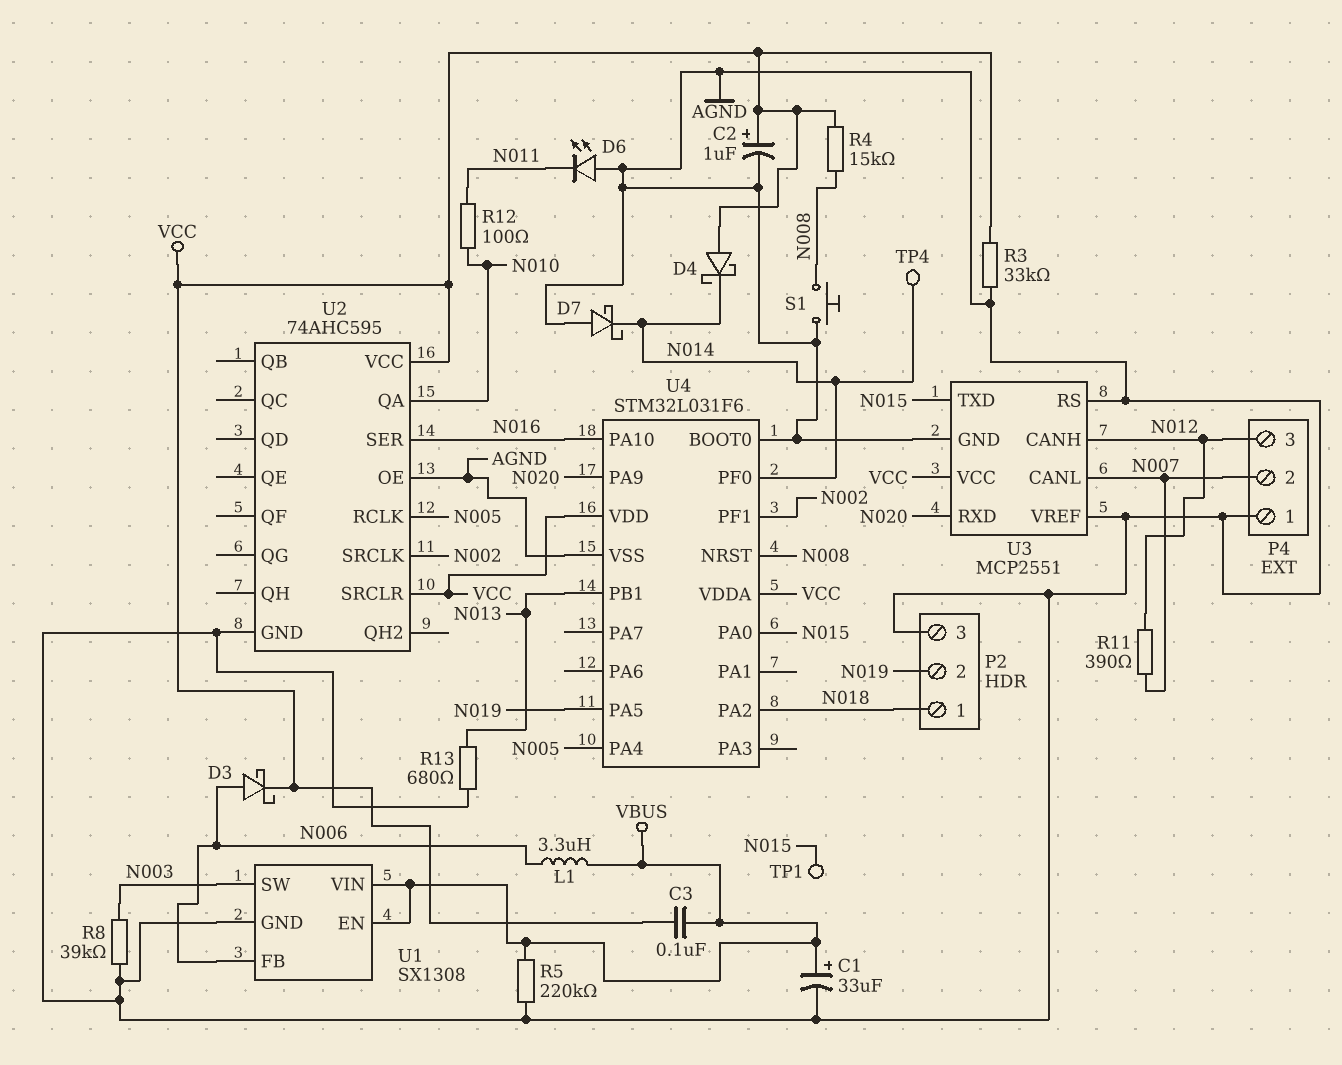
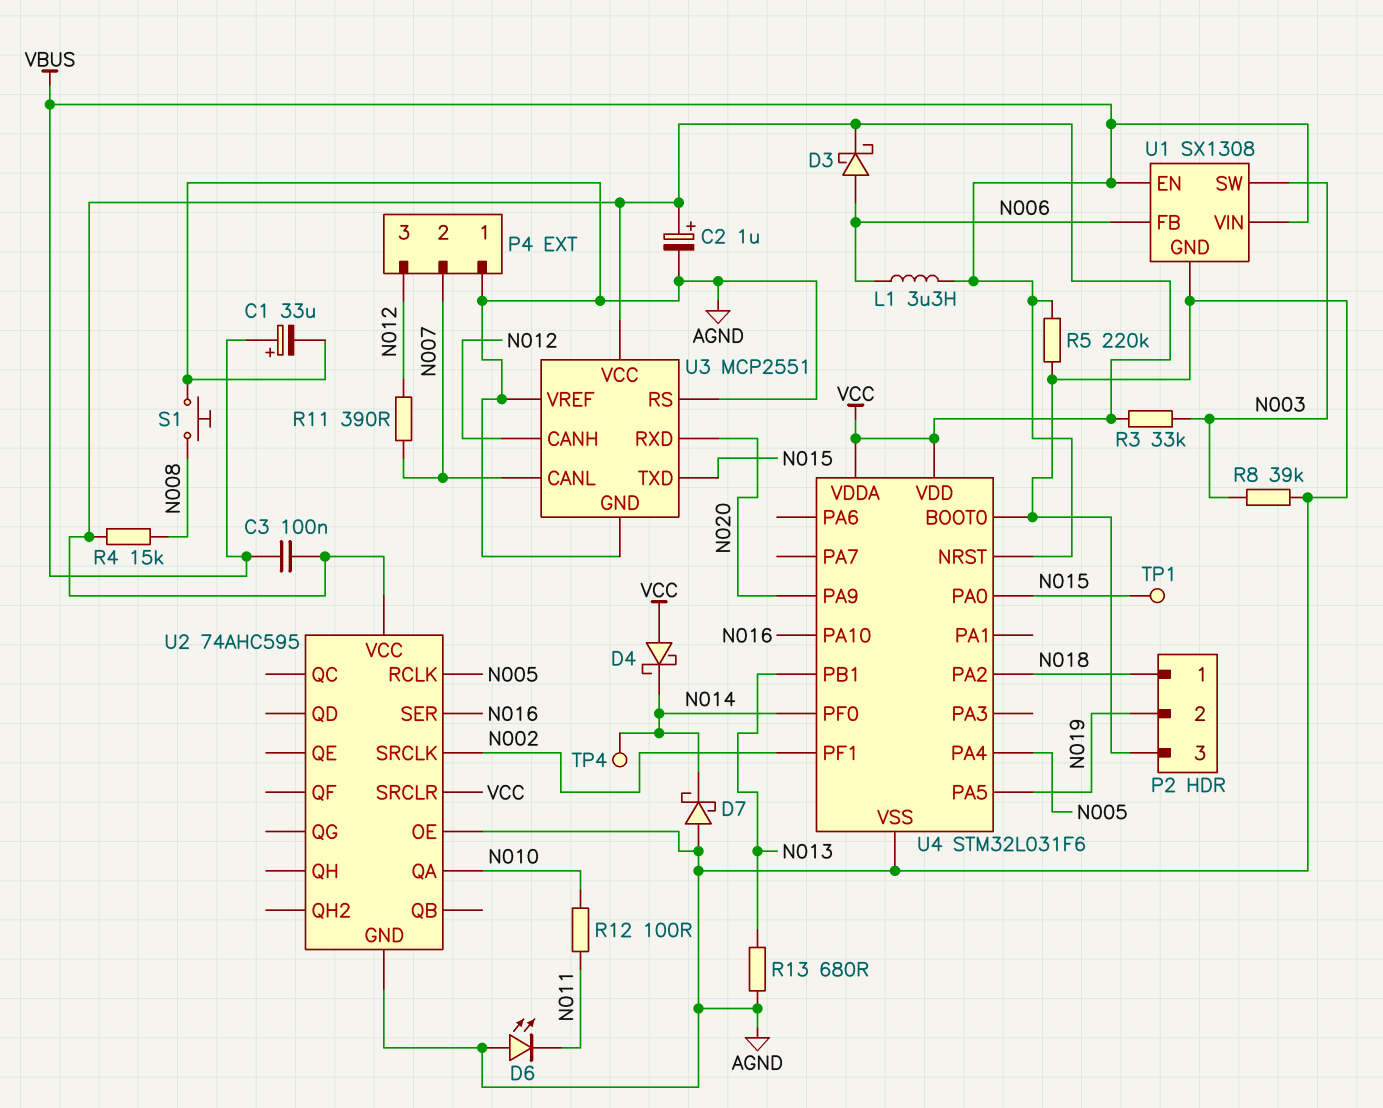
R3: 33k (AGND, VCC) -> 33k (N003, VCC)
U4 pin NRST: N008 -> VBUS

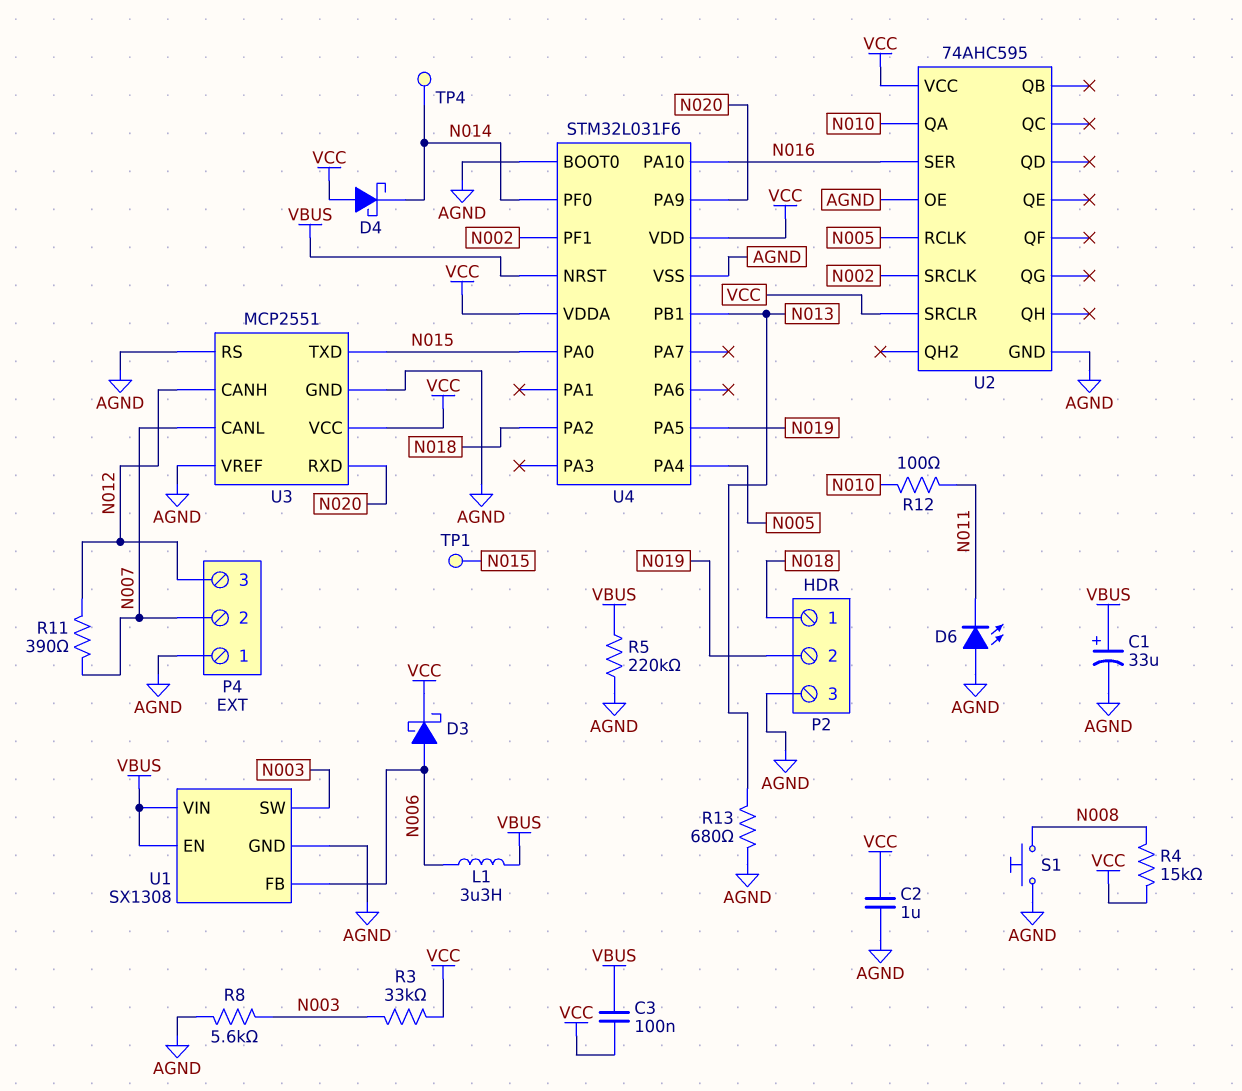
C2: 1uF (plus VCC, minus AGND) -> 1uF (AGND, VCC)
D7: schottky (A AGND, K N014) -> none
R8: 39k (AGND, N003) -> 5.6k (AGND, N003)

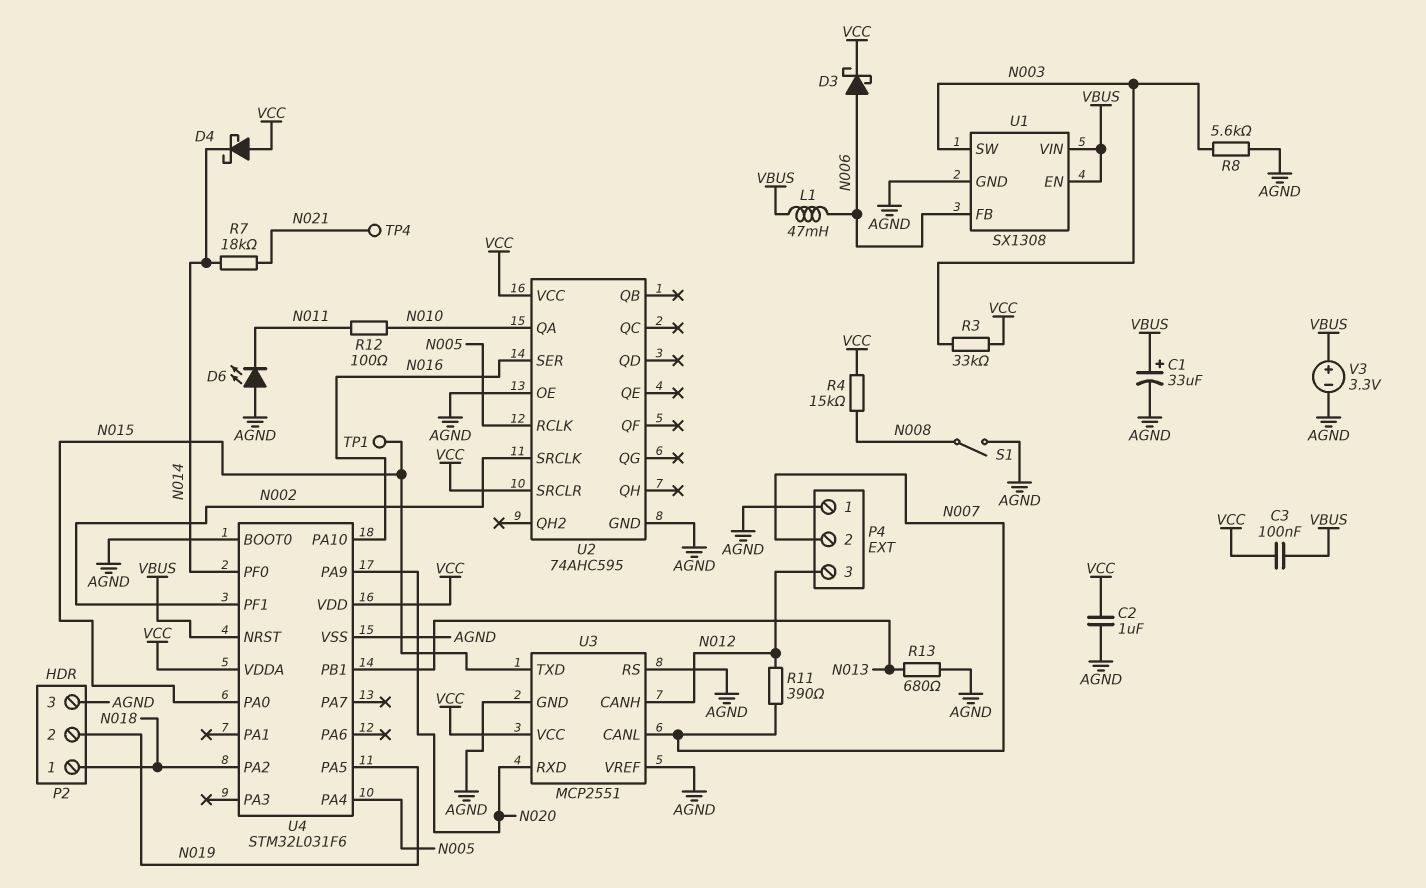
L1: 3.3uH (N006, VBUS) -> 47mH (N006, VBUS)
R5: 220k (AGND, VBUS) -> none
R7: none -> 18k (N014, N021)
S1: button (AGND, N008) -> switch (AGND, N008)
TP4: test point (N014) -> test point (N021)
V3: none -> 3.3V (plus VBUS, minus AGND)

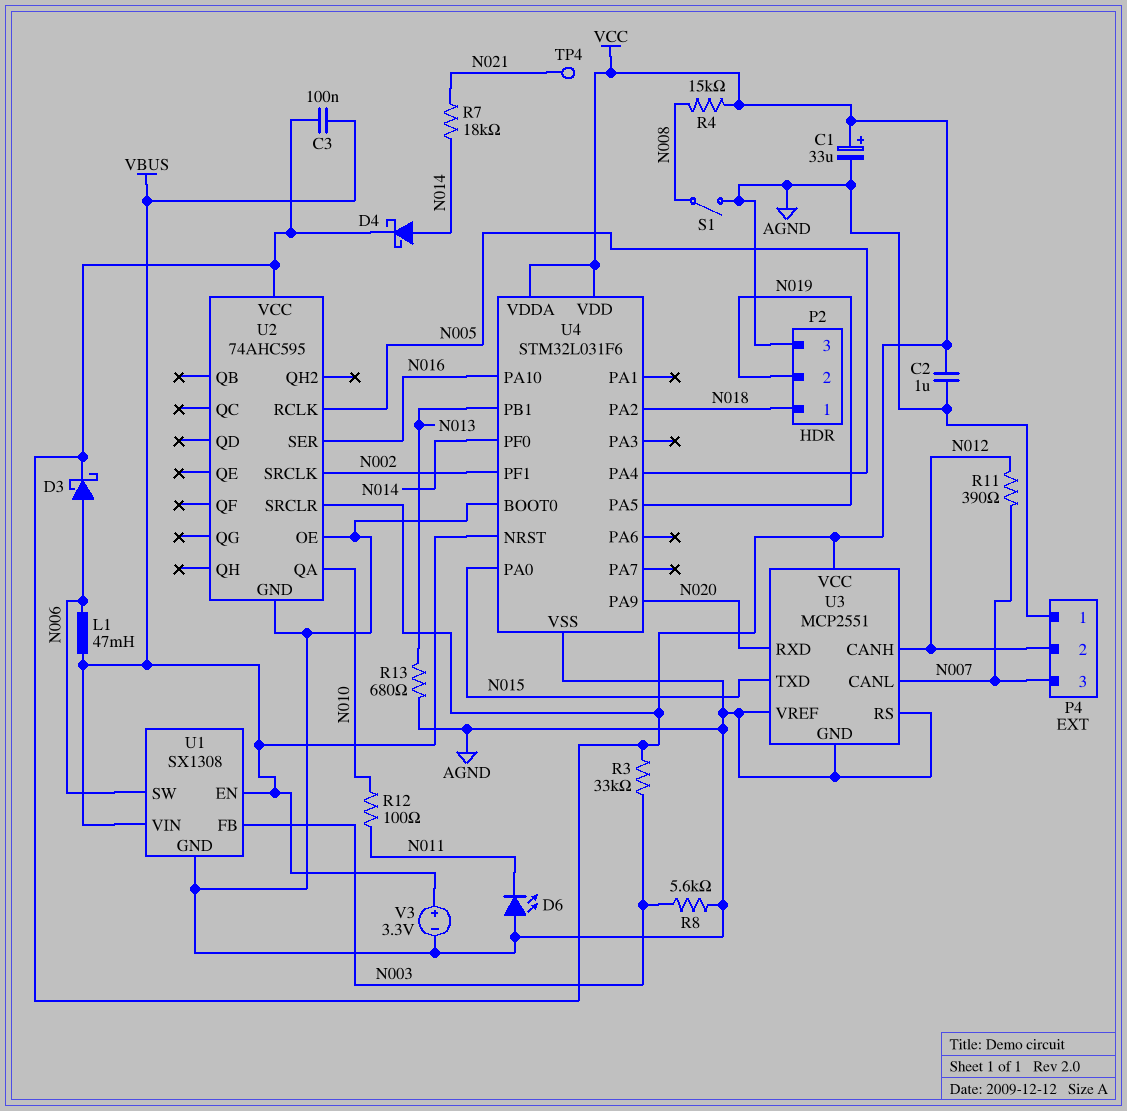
C1: 33uF (plus VBUS, minus AGND) -> 33uF (plus VCC, minus AGND)
D4: schottky (A VCC, K N014) -> schottky (A N014, K VCC)
P4 pin 2: N007 -> N012
P4 pin 3: N012 -> N007
TP1: test point (N015) -> none
U1 pin FB: N006 -> N003
U1 pin SW: N003 -> N006

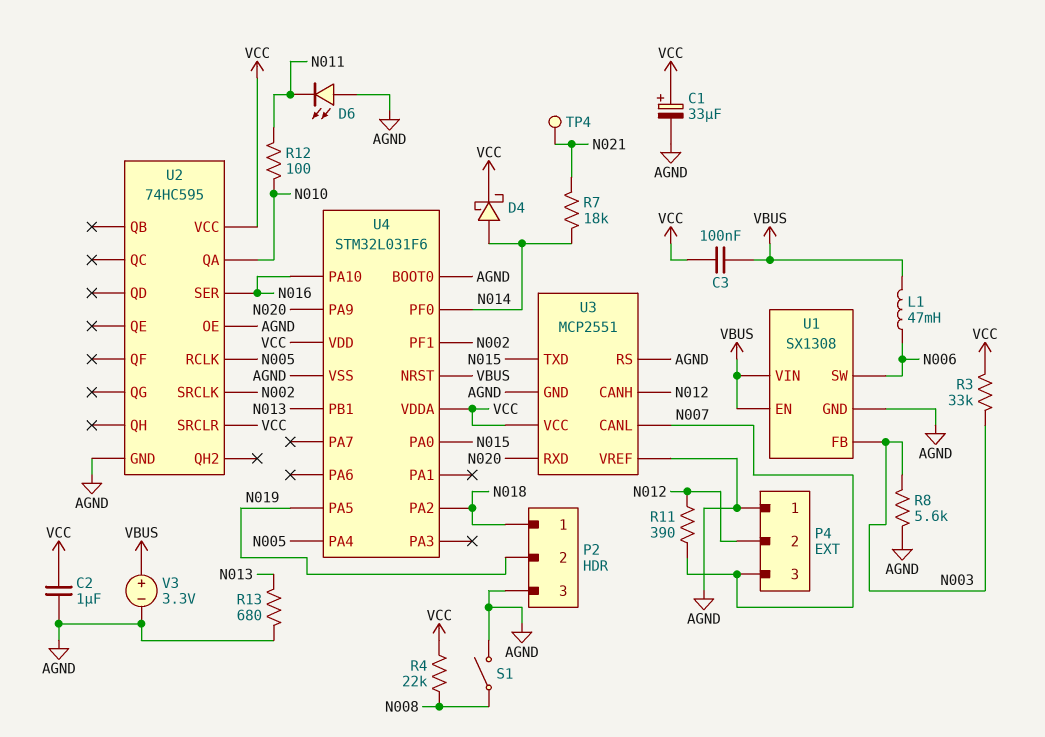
D3: schottky (A N006, K VCC) -> none
R4: 15k (N008, VCC) -> 22k (N008, VCC)
U2: 74AHC595 -> 74HC595

